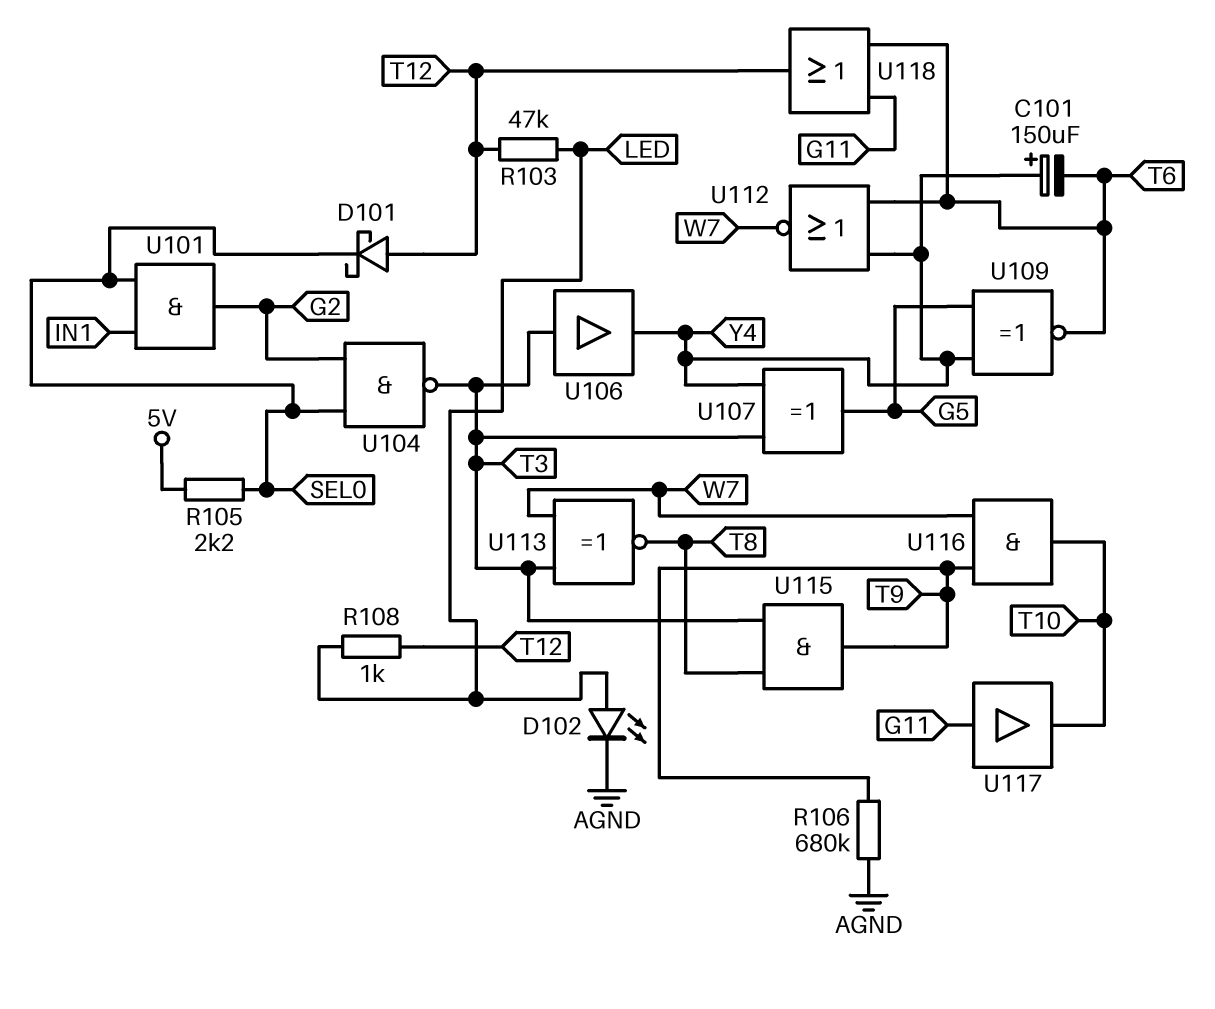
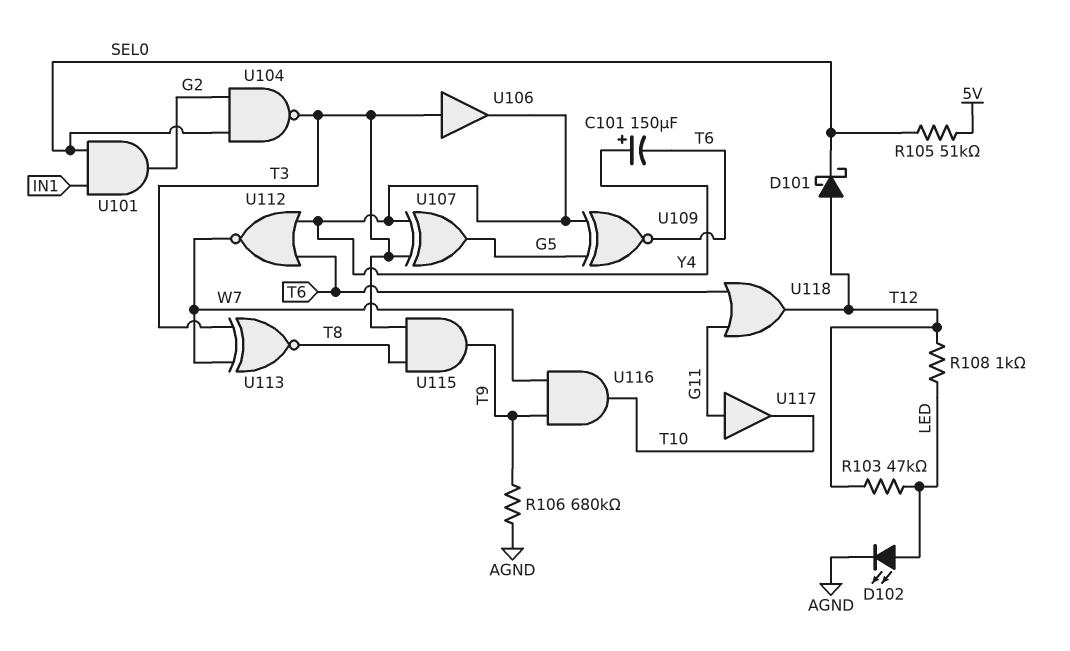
R105: 2.2k (5V, SEL0) -> 51k (5V, SEL0)

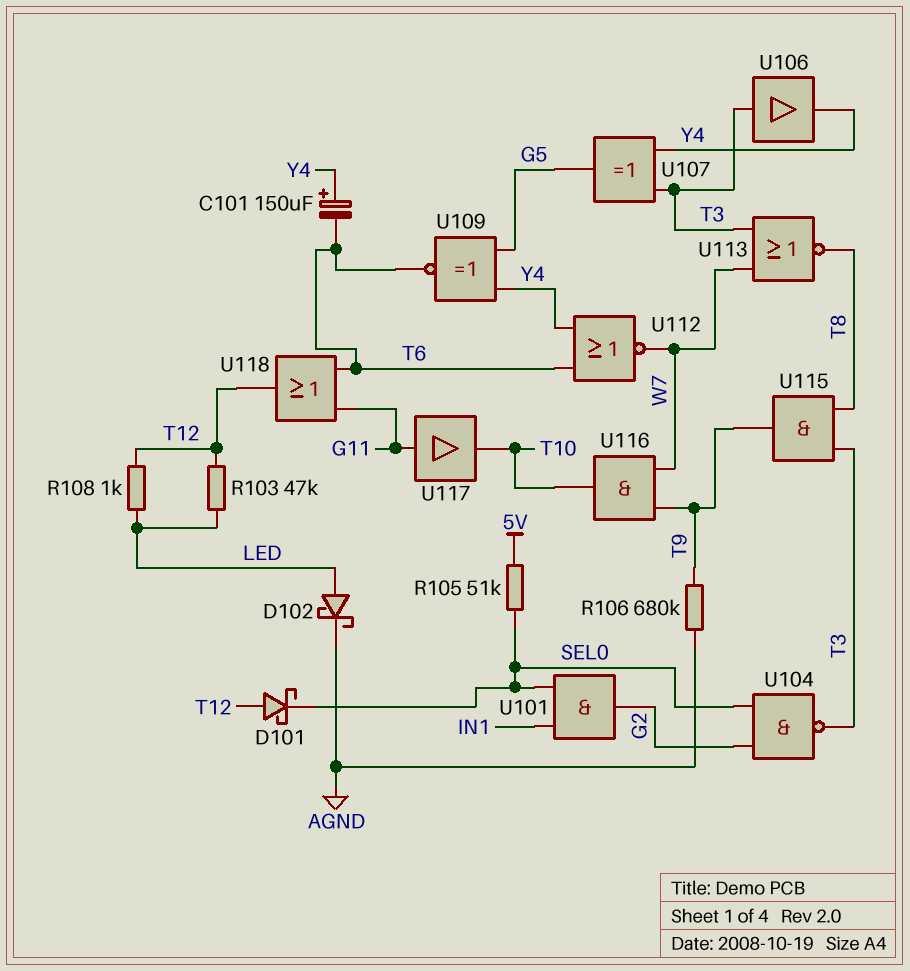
D102: LED (A LED, K AGND) -> schottky (A LED, K AGND)
U113: XNOR (in T3, in W7, out T8) -> NOR (in T3, in W7, out T8)

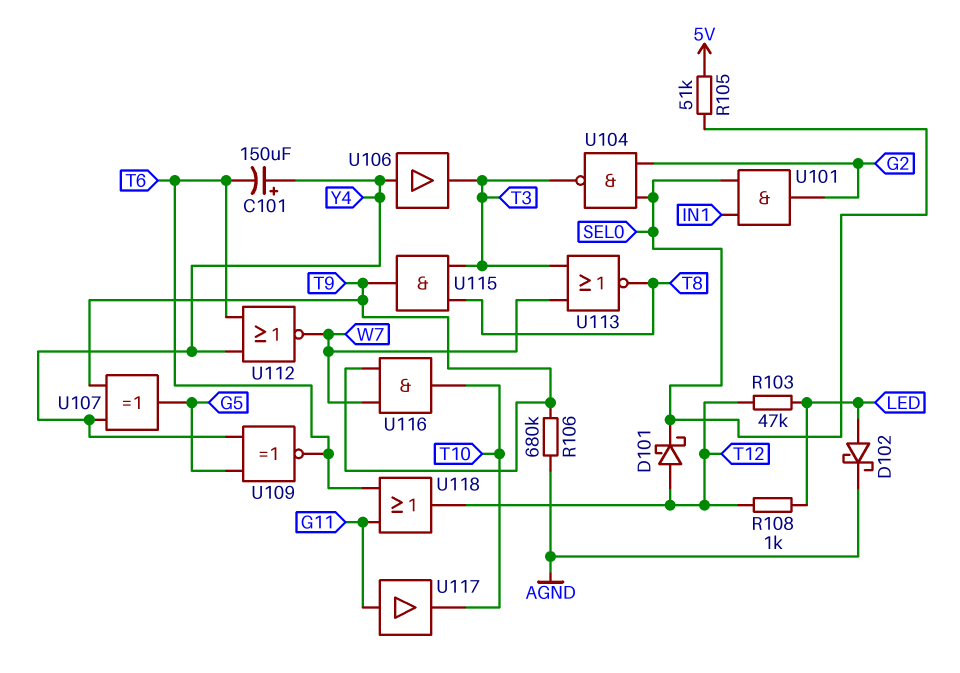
U106: buffer (in T3, out Y4) -> buffer (in Y4, out T3)
U107: XOR (in T3, in Y4, out G5) -> XOR (in T9, in Y4, out G5)

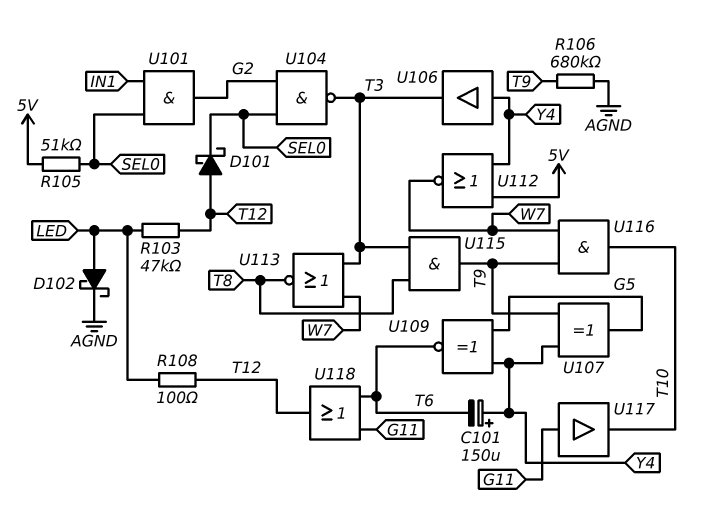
R108: 1k (LED, T12) -> 100 (LED, T12)
U112: NOR (in T6, in Y4, out W7) -> NOR (in 5V, in Y4, out W7)

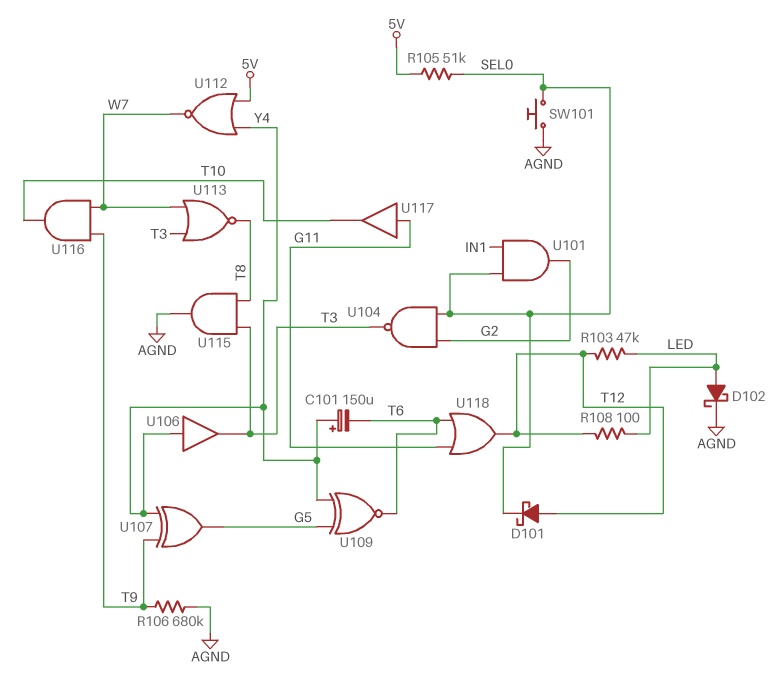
SW101: none -> button (AGND, SEL0)
U115: AND (in T3, in T8, out T9) -> AND (in T3, in T8, out AGND)

